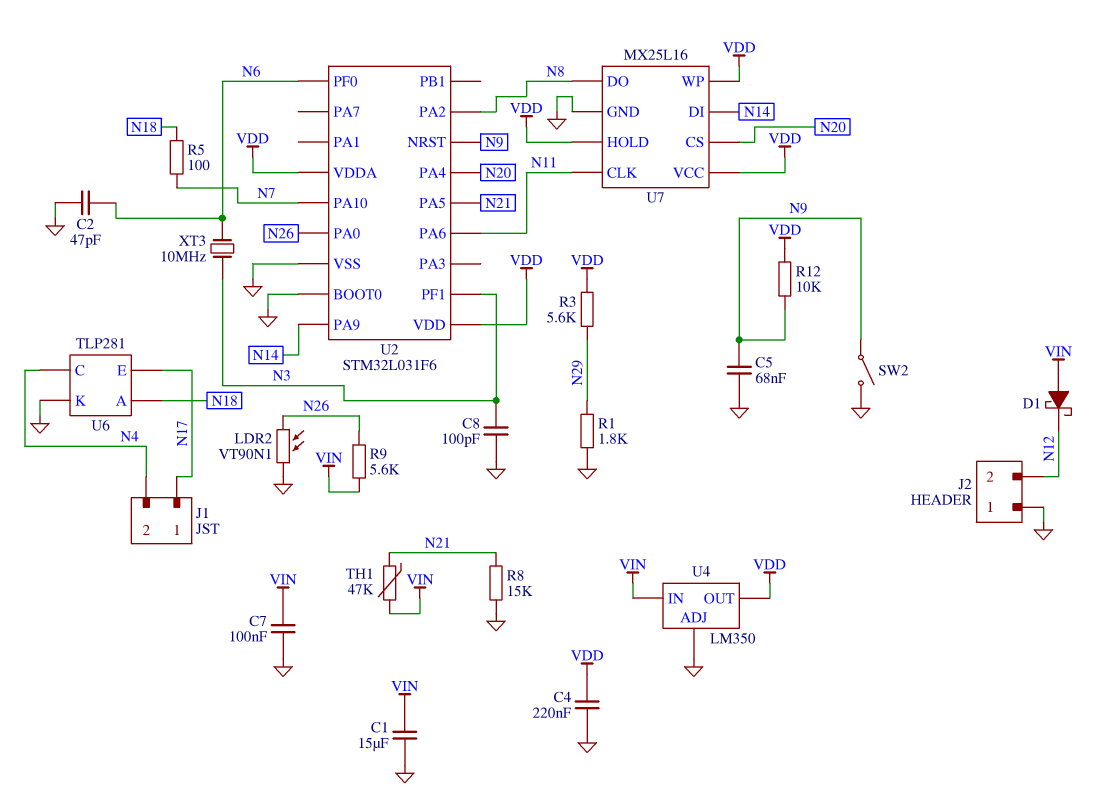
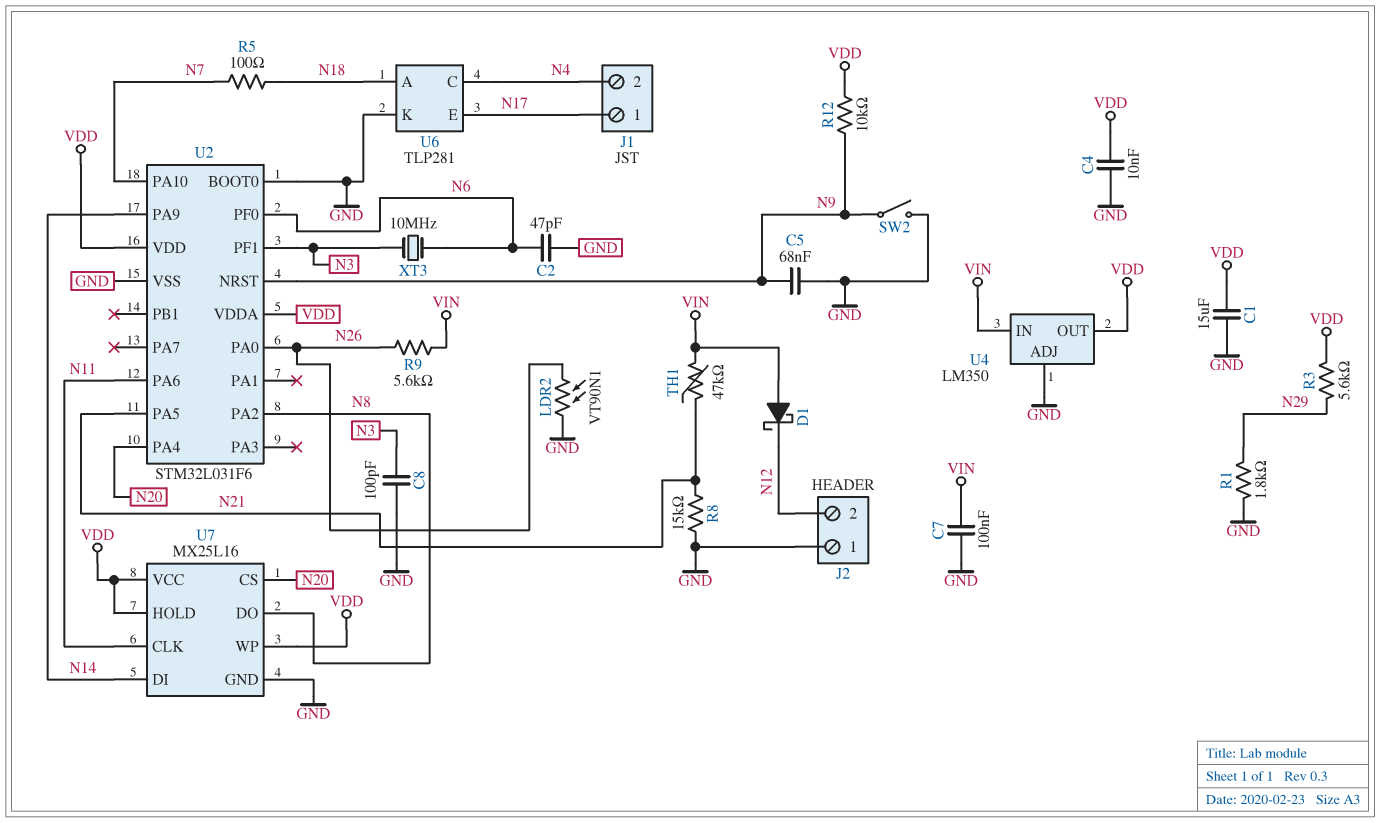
C1: 15uF (GND, VIN) -> 15uF (GND, VDD)
C4: 220nF (GND, VDD) -> 10nF (GND, VDD)

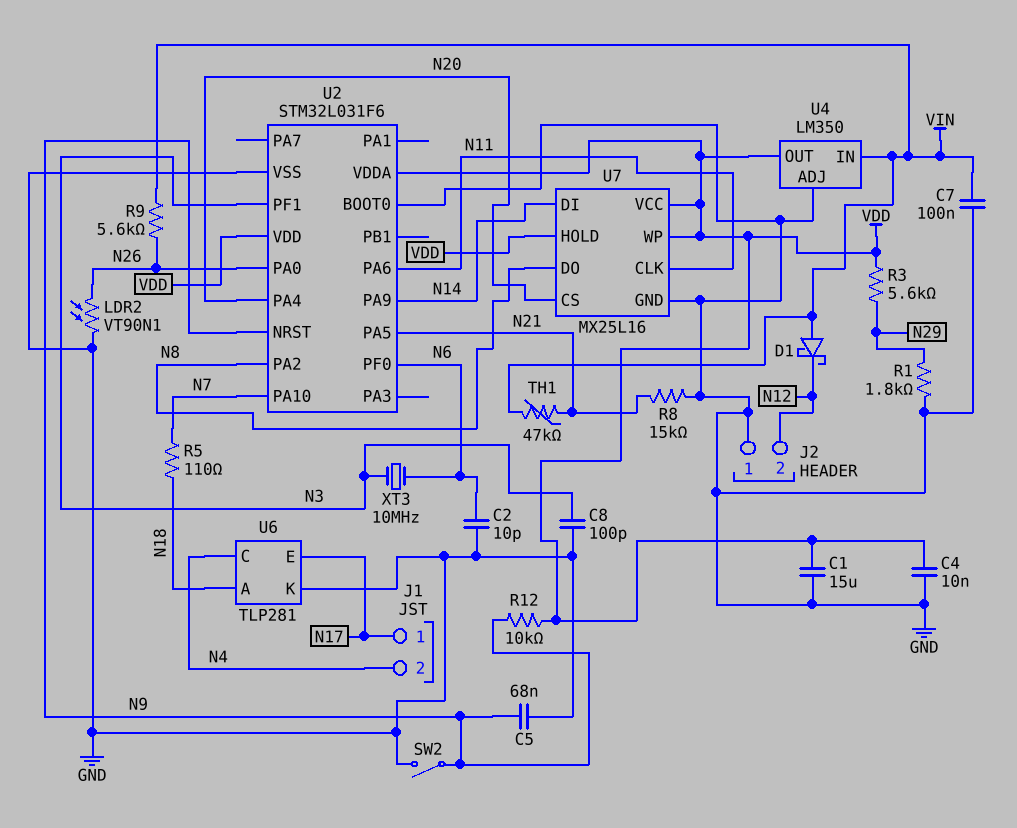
C2: 47pF (GND, N6) -> 10pF (GND, N6)
R5: 100 (N7, N18) -> 110 (N7, N18)

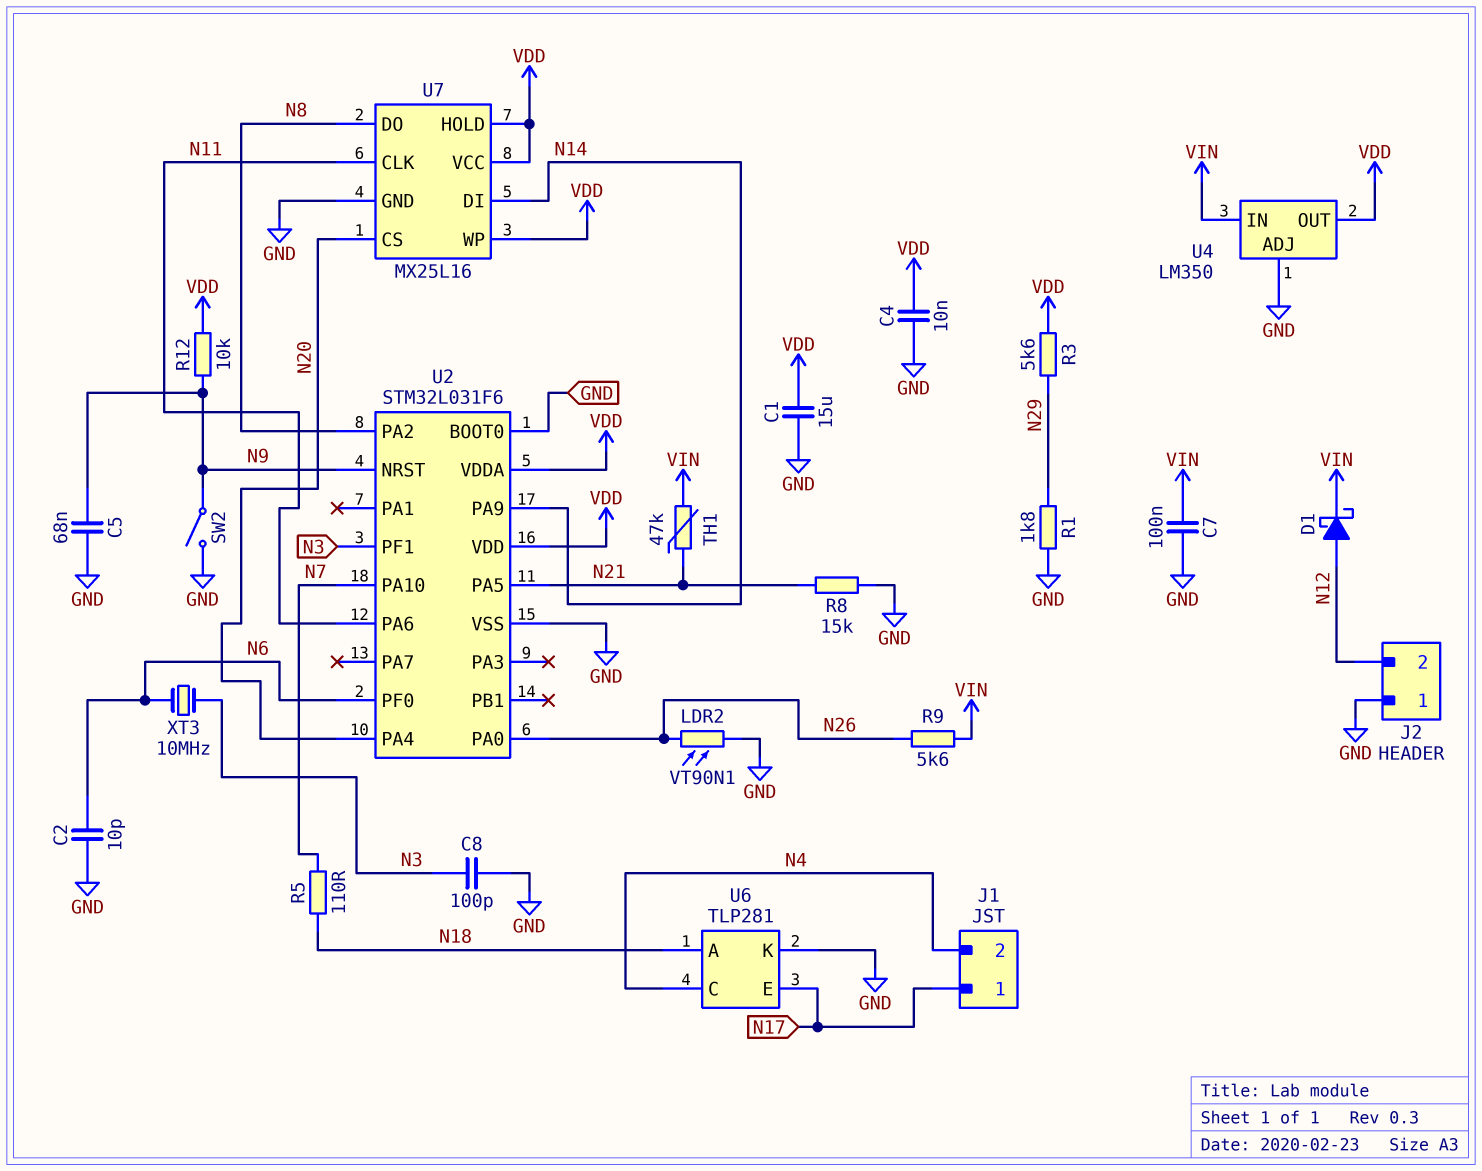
D1: schottky (A VIN, K N12) -> schottky (A N12, K VIN)

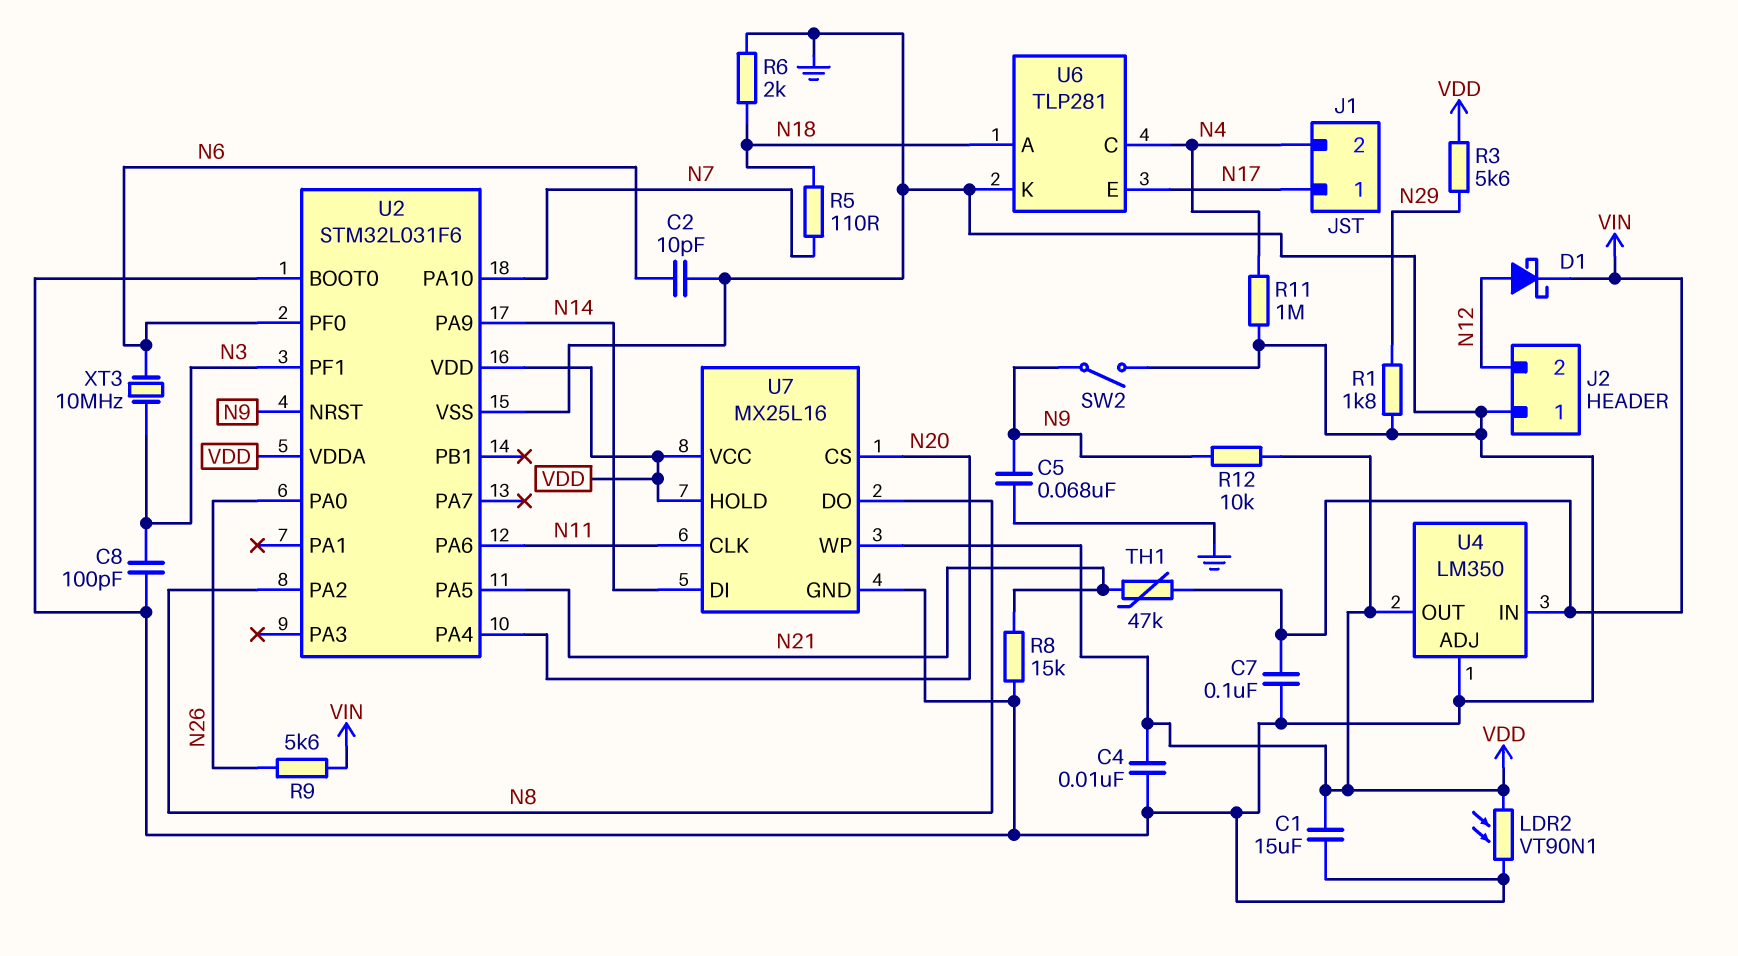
LDR2: VT90N1 (GND, N26) -> VT90N1 (GND, VDD)
R6: none -> 2k (GND, N18)
R11: none -> 1M (GND, N4)

